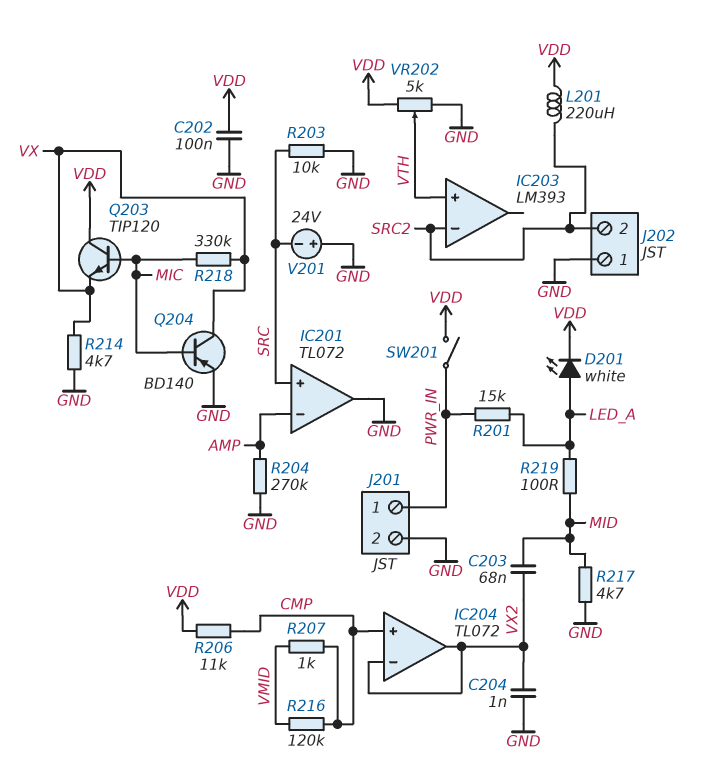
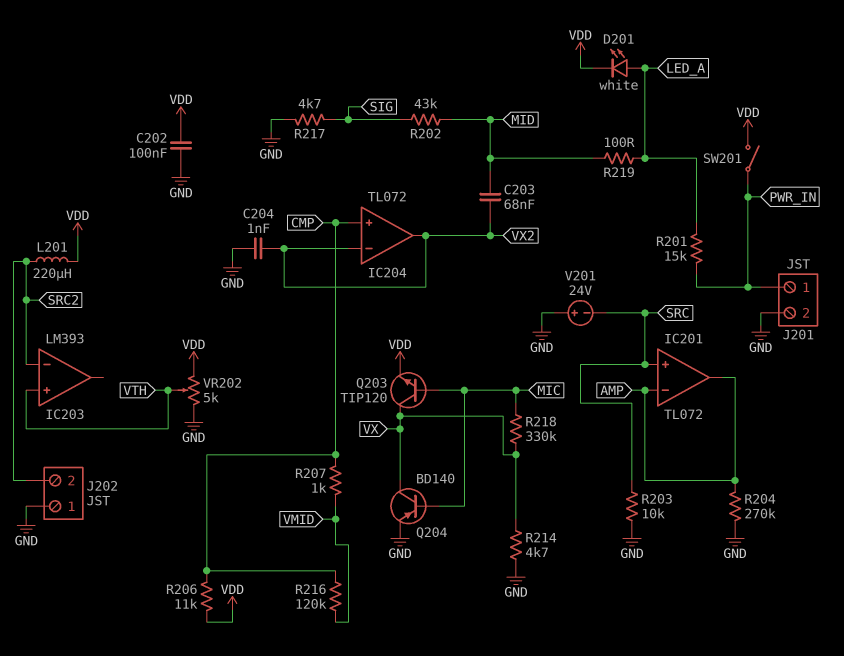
IC201 pin out: GND -> AMP
Q203: NPN TIP120 (B MIC, C VDD, E VX) -> NPN TIP120 (B MIC, C VX, E VDD)
R202: none -> 43k (MID, SIG)
R217: 4.7k (GND, MID) -> 4.7k (GND, SIG)

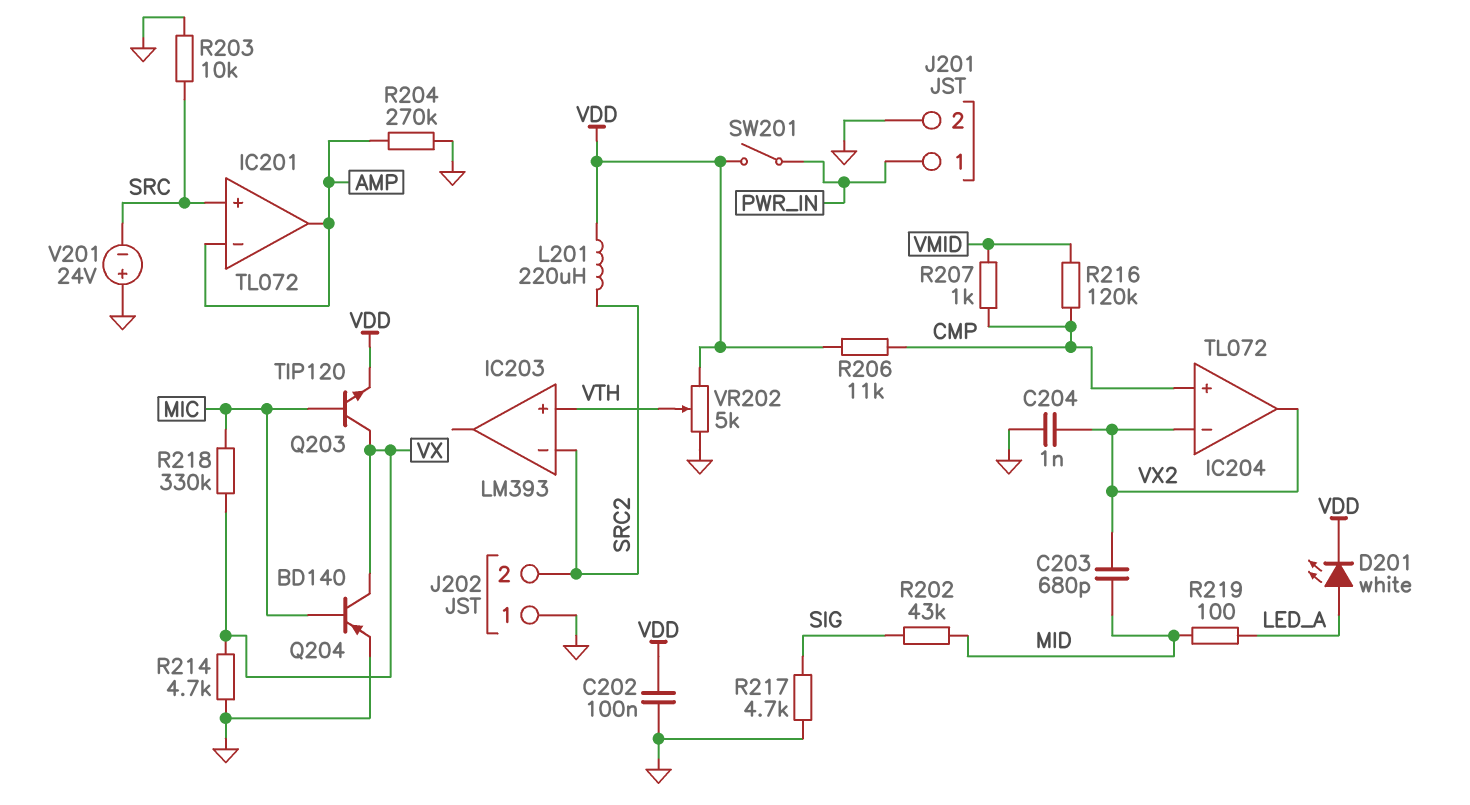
C203: 68nF (MID, VX2) -> 680pF (MID, VX2)
R201: 15k (LED_A, PWR_IN) -> none

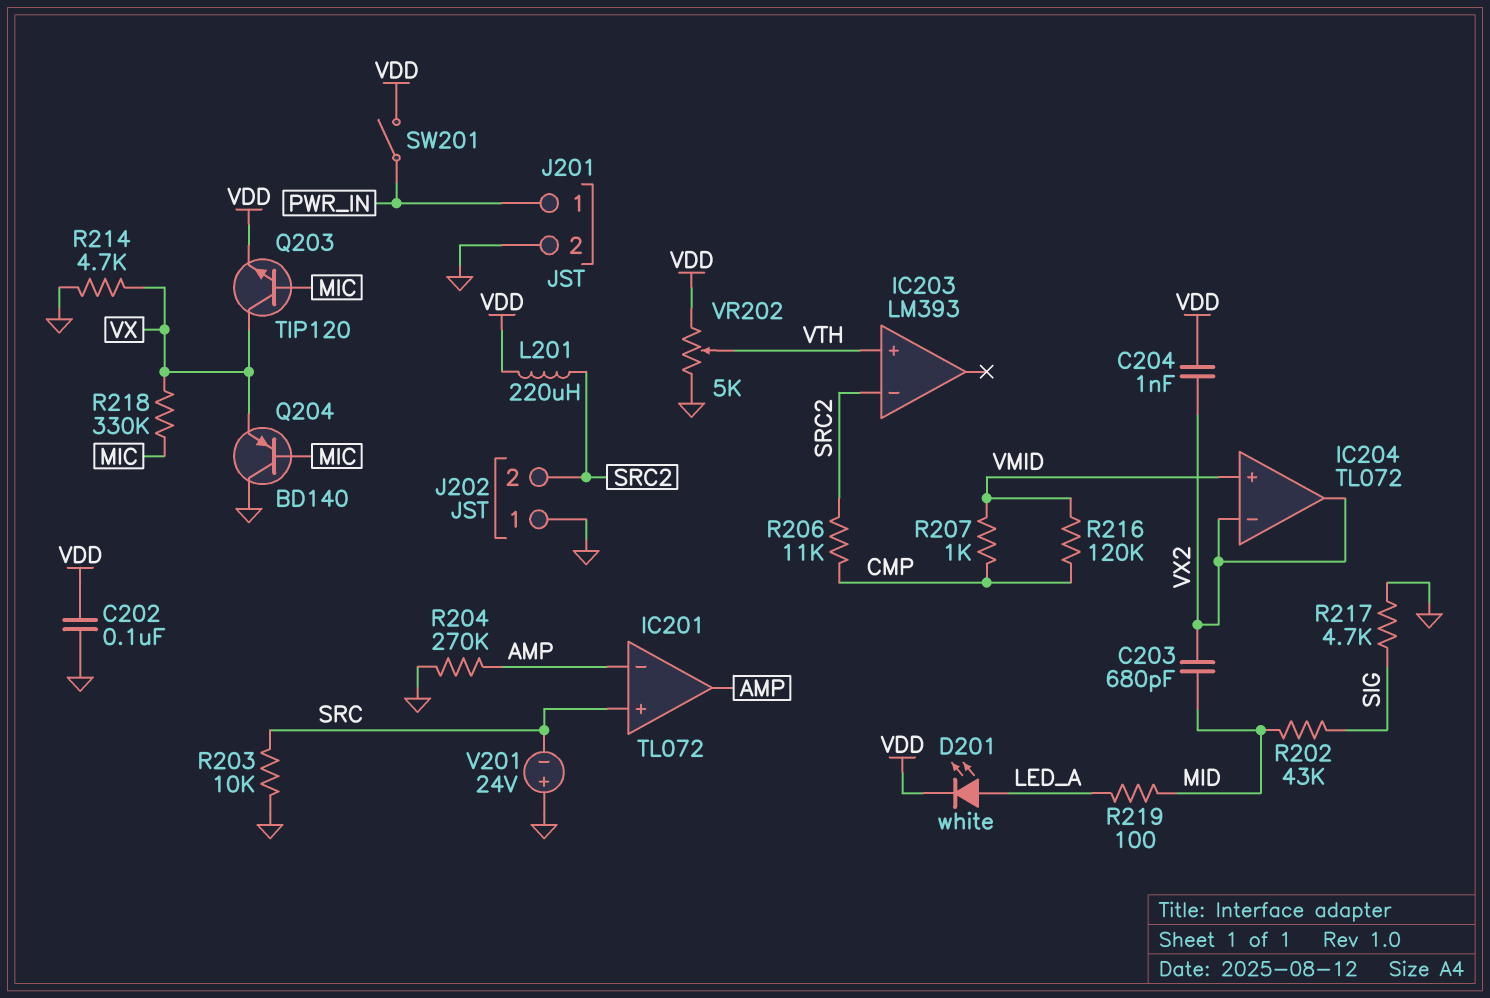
C204: 1nF (GND, VX2) -> 1nF (VDD, VX2)
IC204 pin in+: CMP -> VMID
Q204: PNP BD140 (B MIC, C VX, E GND) -> PNP BD140 (B MIC, C GND, E VX)
R206: 11k (CMP, VDD) -> 11k (CMP, SRC2)

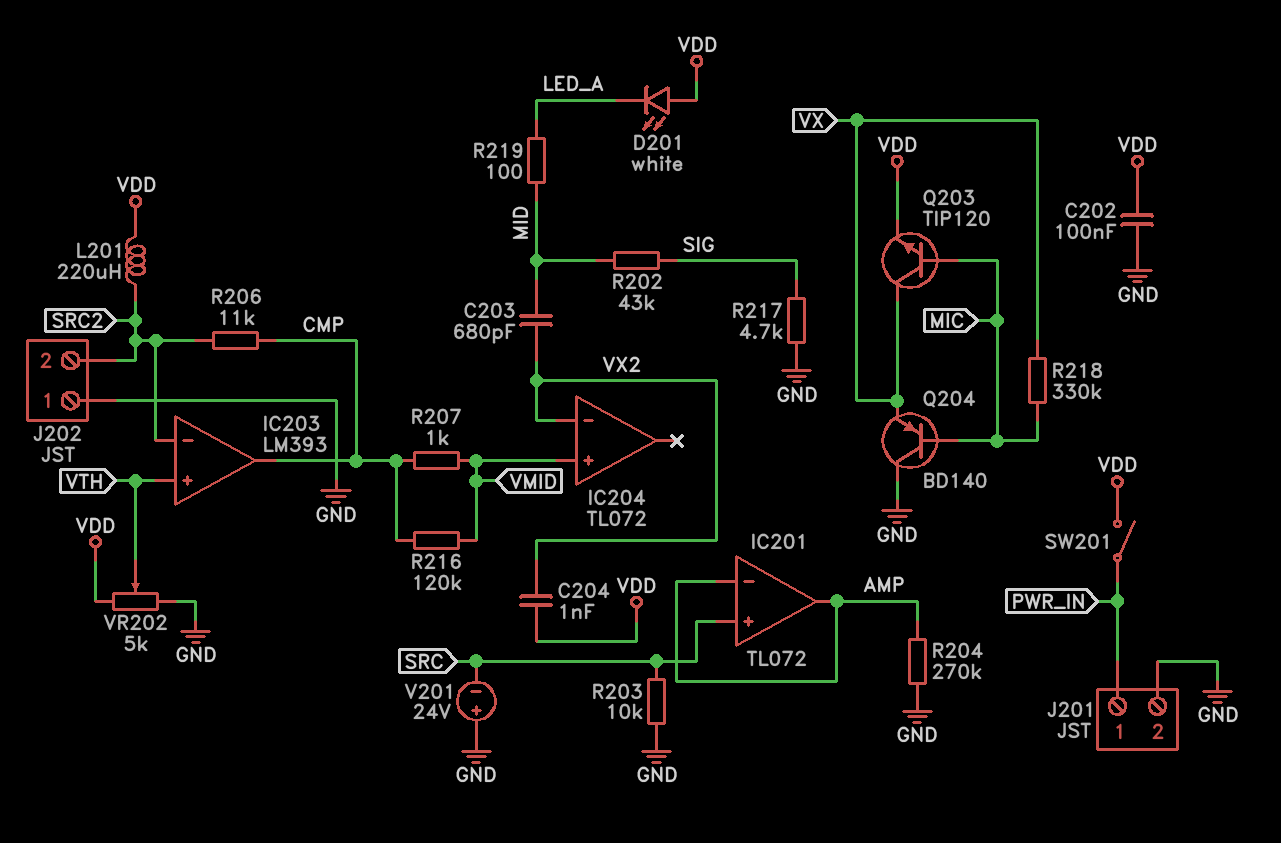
D201: LED white (A LED_A, K VDD) -> LED white (A VDD, K LED_A)
IC203 pin out: none -> CMP
IC204 pin out: VX2 -> none
R214: 4.7k (GND, VX) -> none

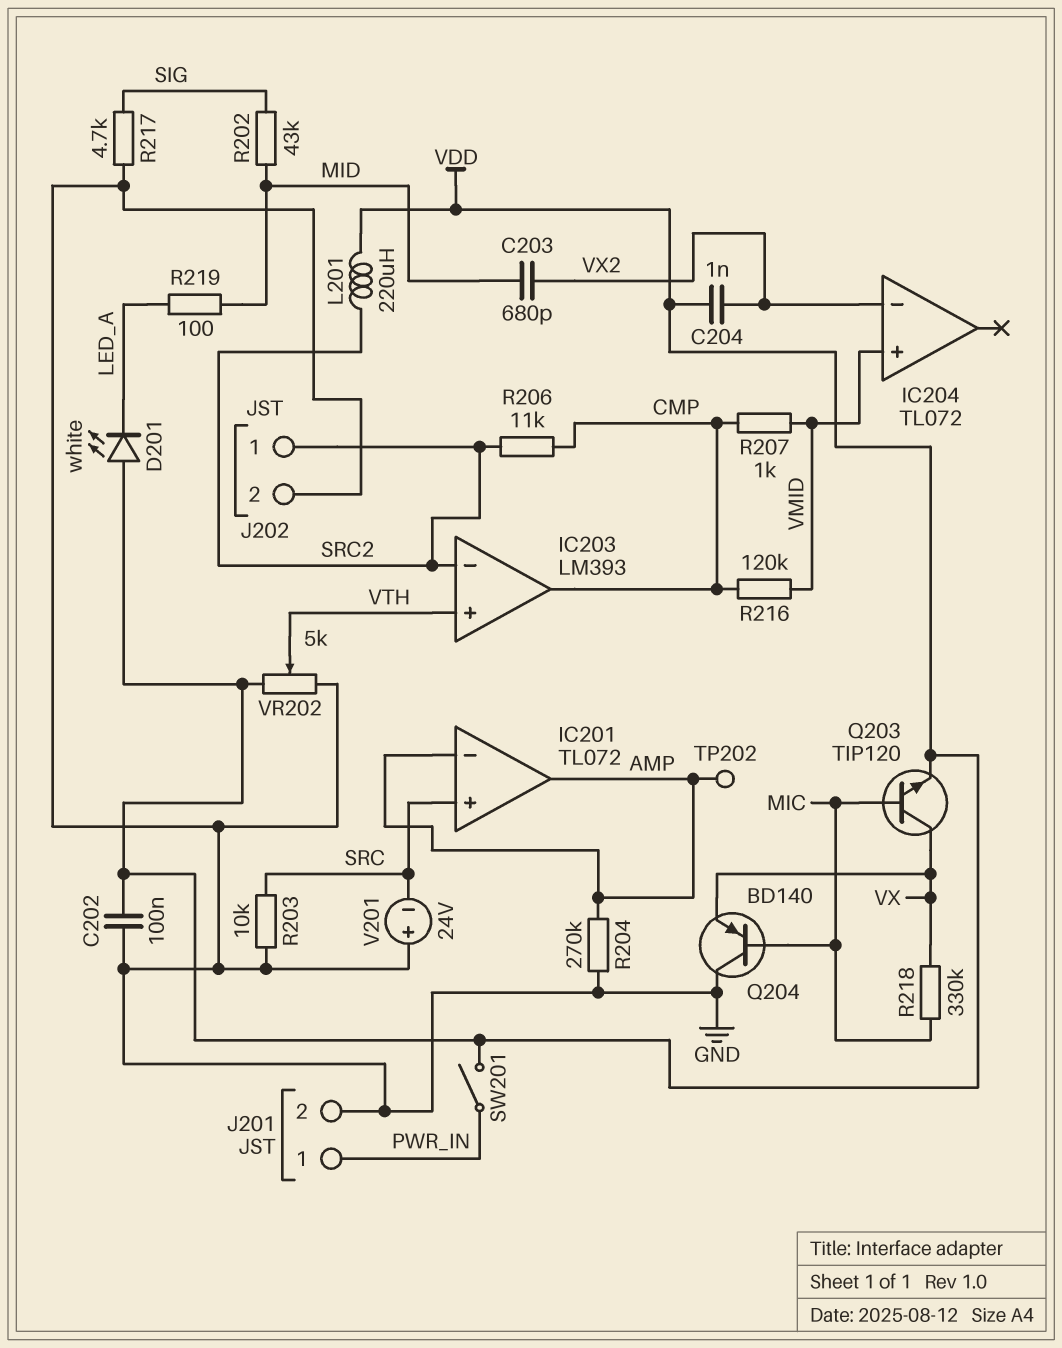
J202 pin 1: GND -> SRC2
J202 pin 2: SRC2 -> GND
TP202: none -> test point (AMP)

